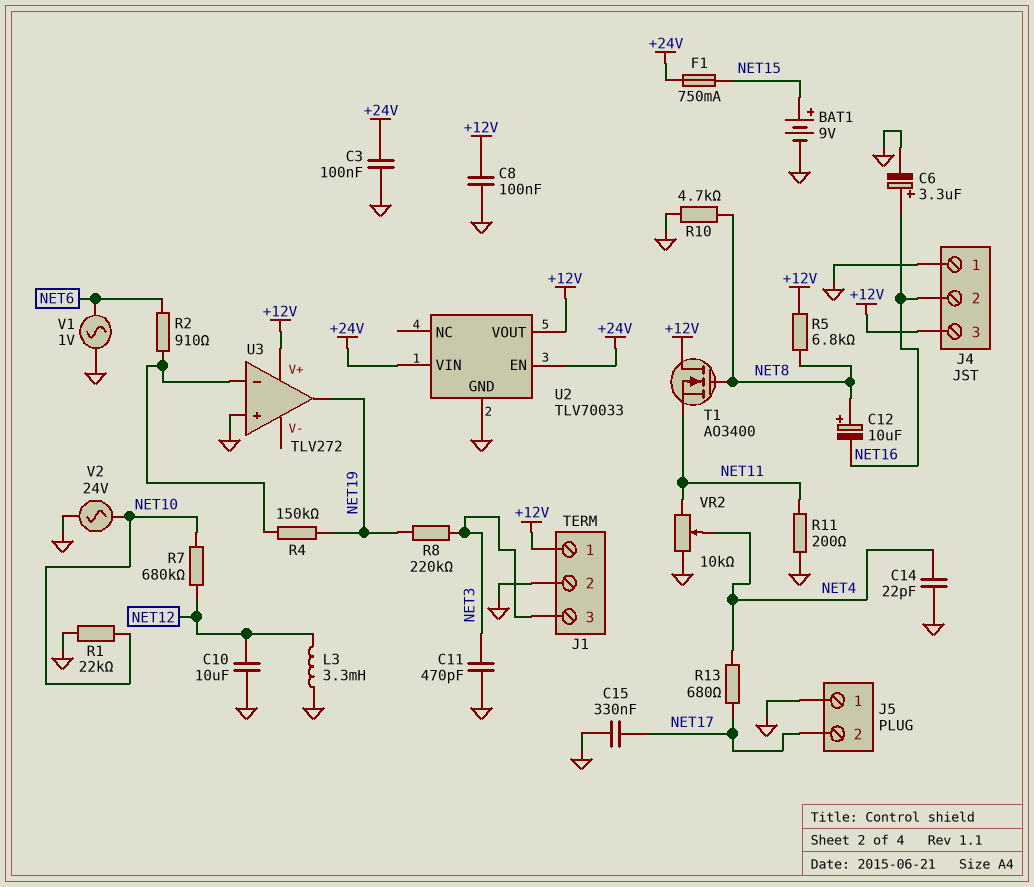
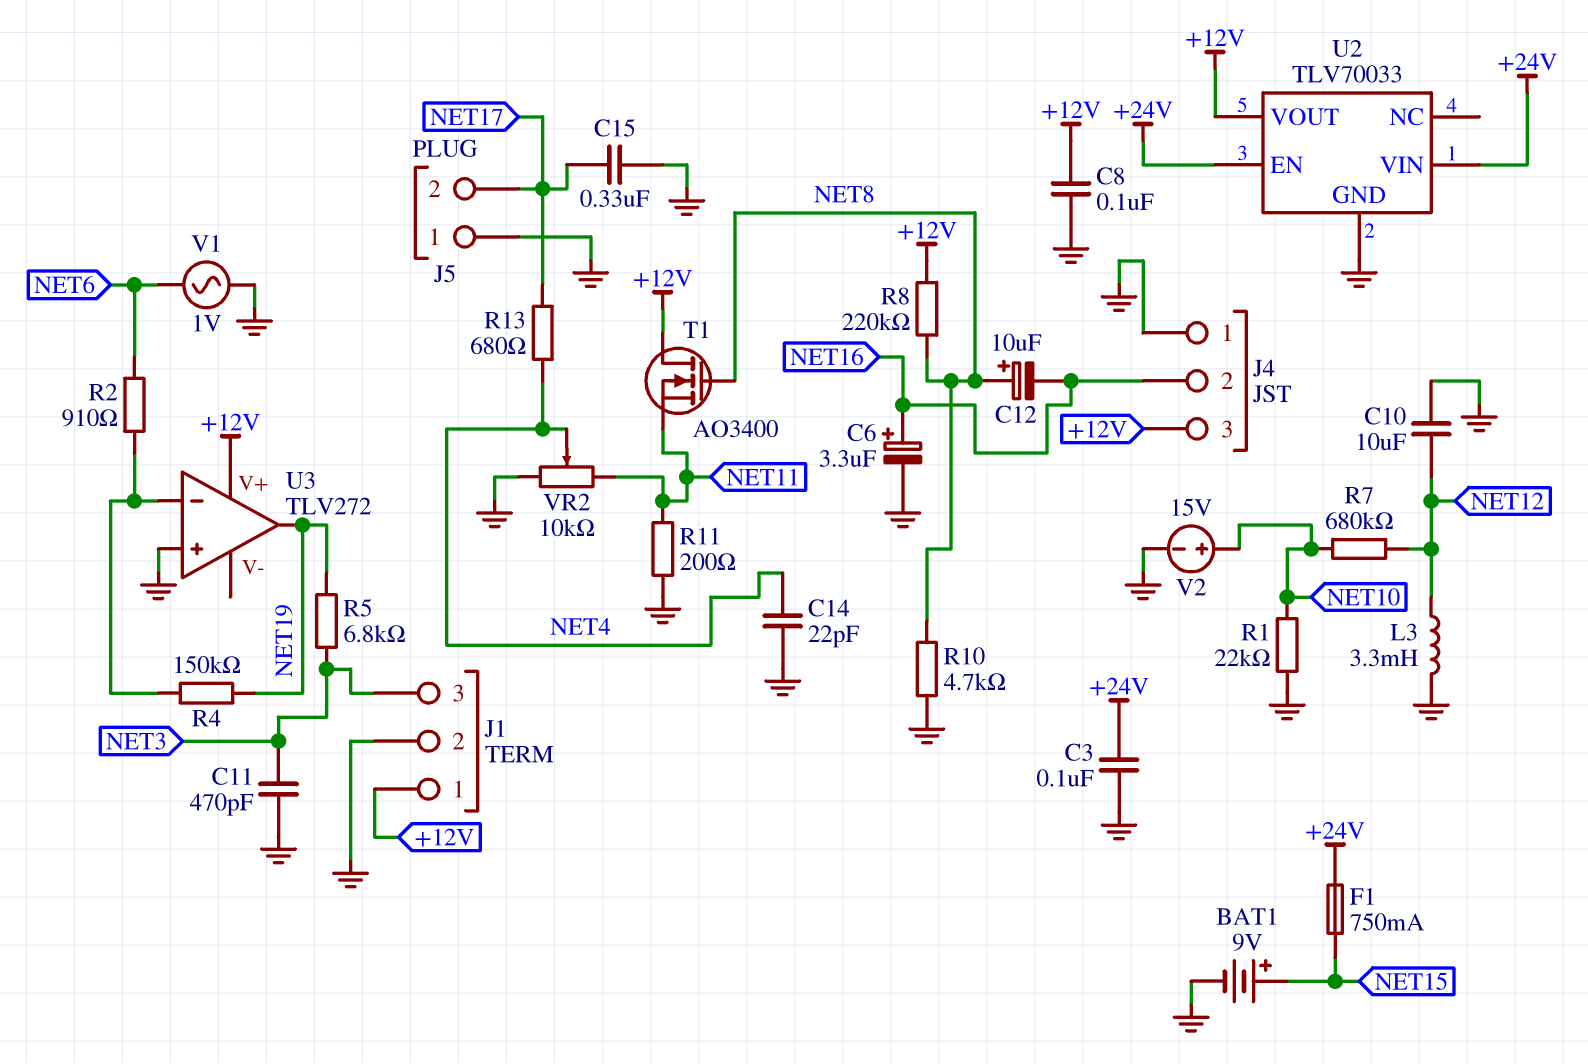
R5: 6.8k (+12V, NET8) -> 6.8k (NET3, NET19)
R8: 220k (NET3, NET19) -> 220k (+12V, NET8)
V2: AC 24V (GND, NET10) -> 15V (plus NET10, minus GND)

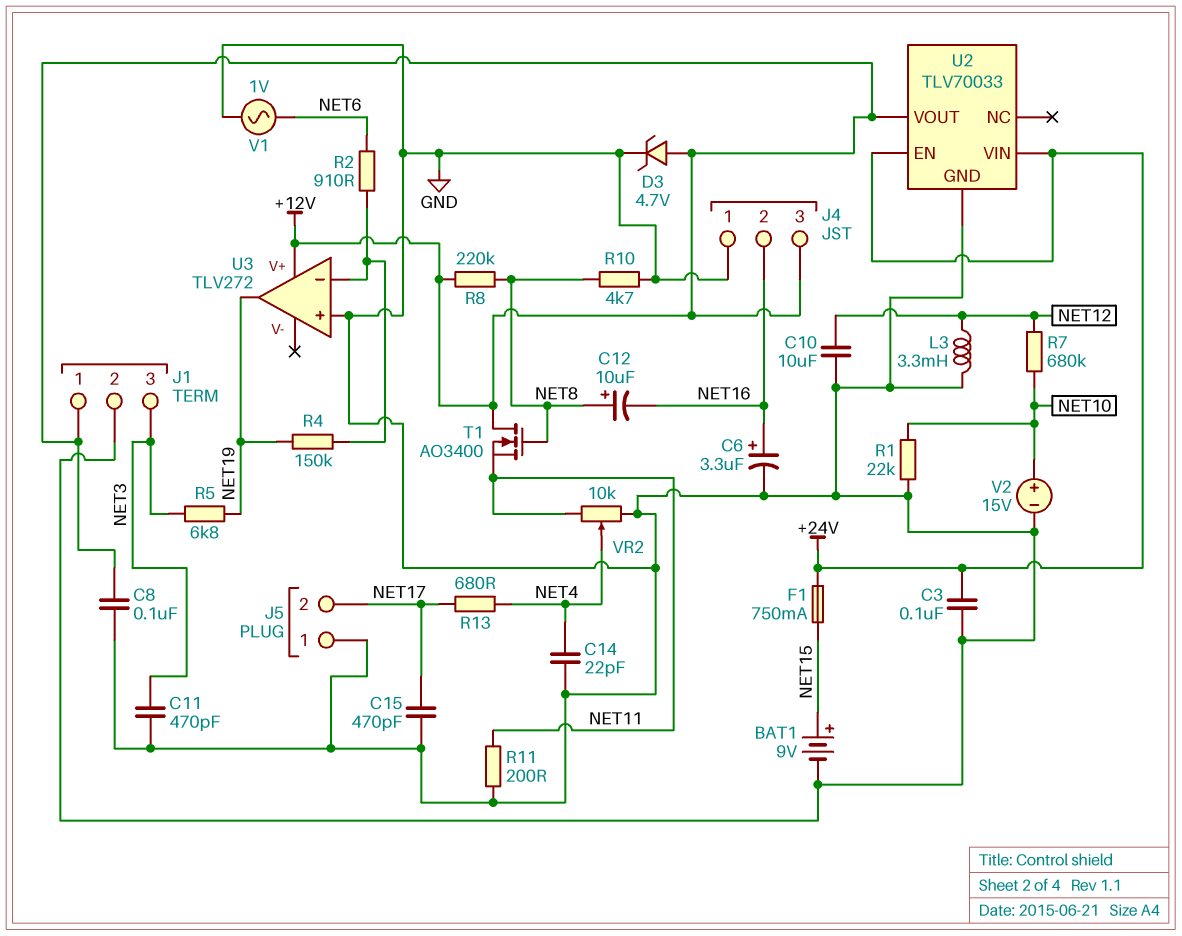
C15: 330nF (GND, NET17) -> 470pF (GND, NET17)
D3: none -> zener 4.7V (A +12V, K GND)

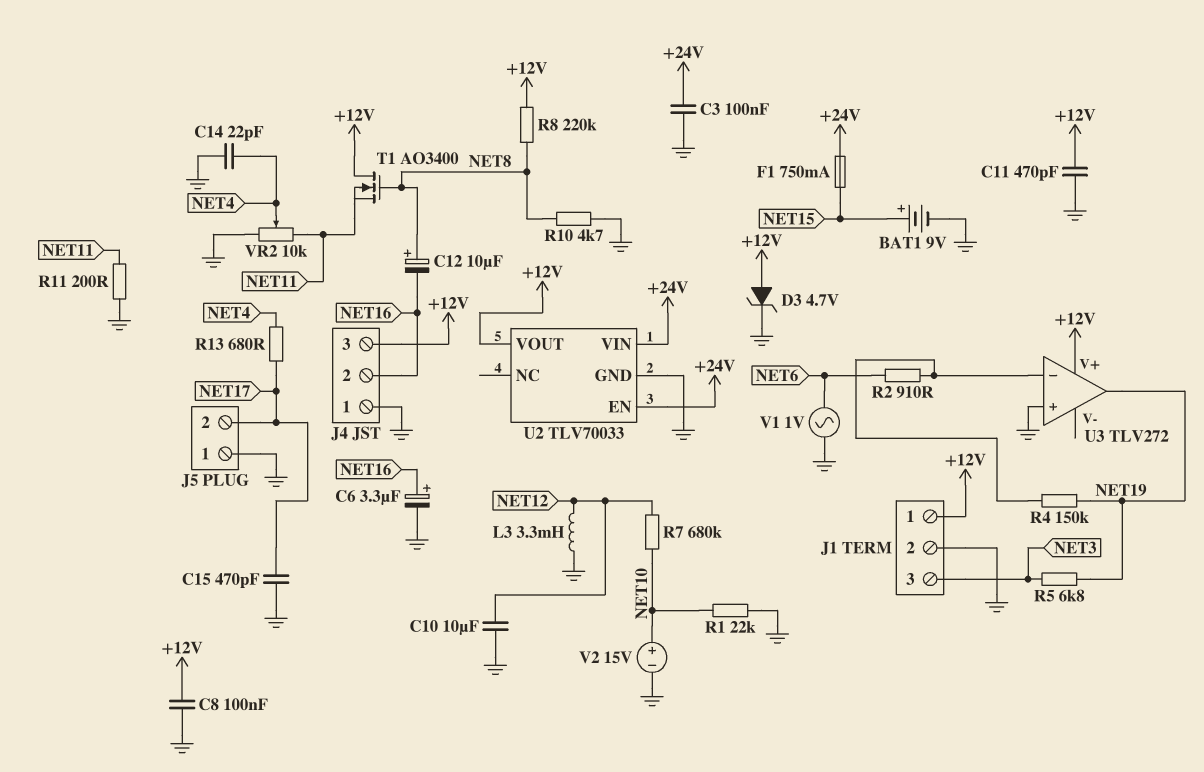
C11: 470pF (GND, NET3) -> 470pF (+12V, GND)

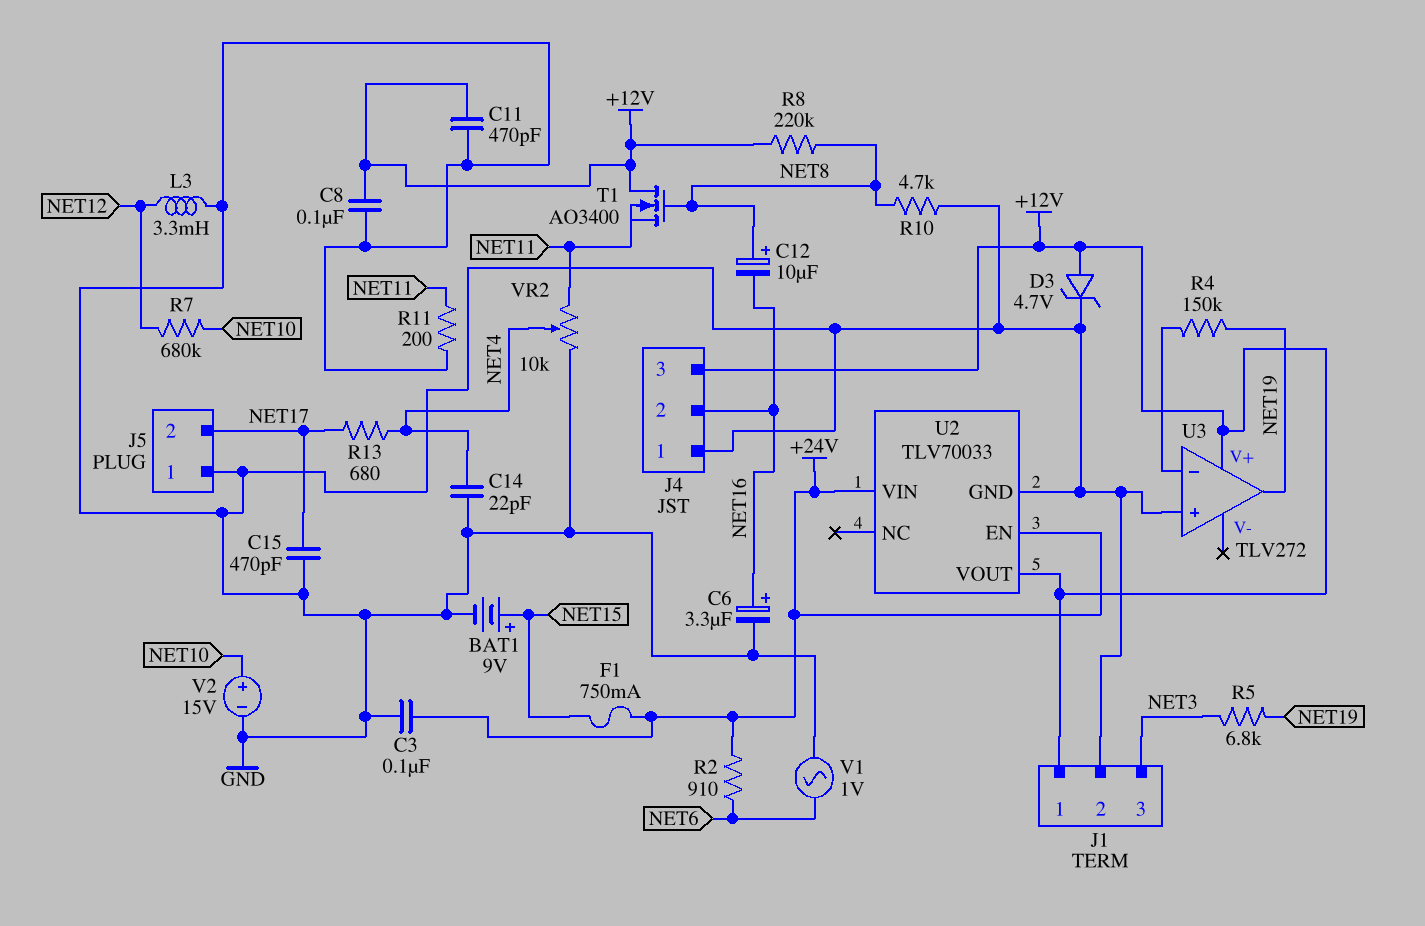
C10: 10uF (GND, NET12) -> none
R1: 22k (GND, NET10) -> none
R2: 910 (NET6, U3/in-) -> 910 (+24V, NET6)

